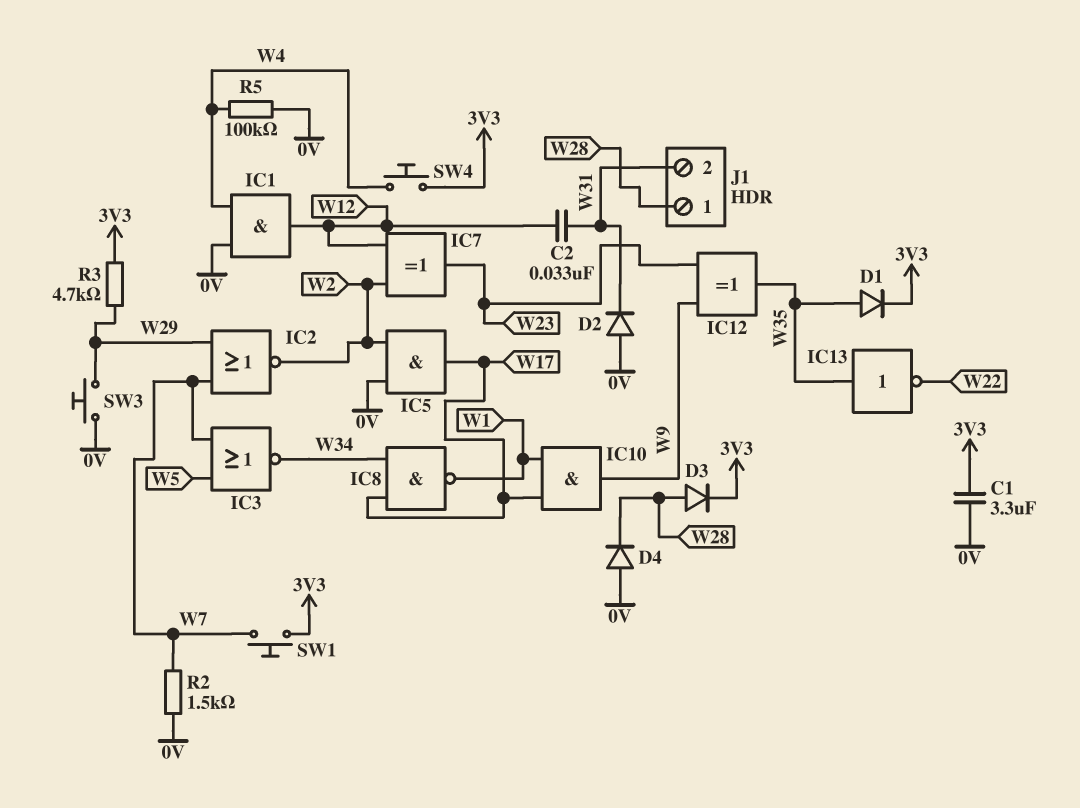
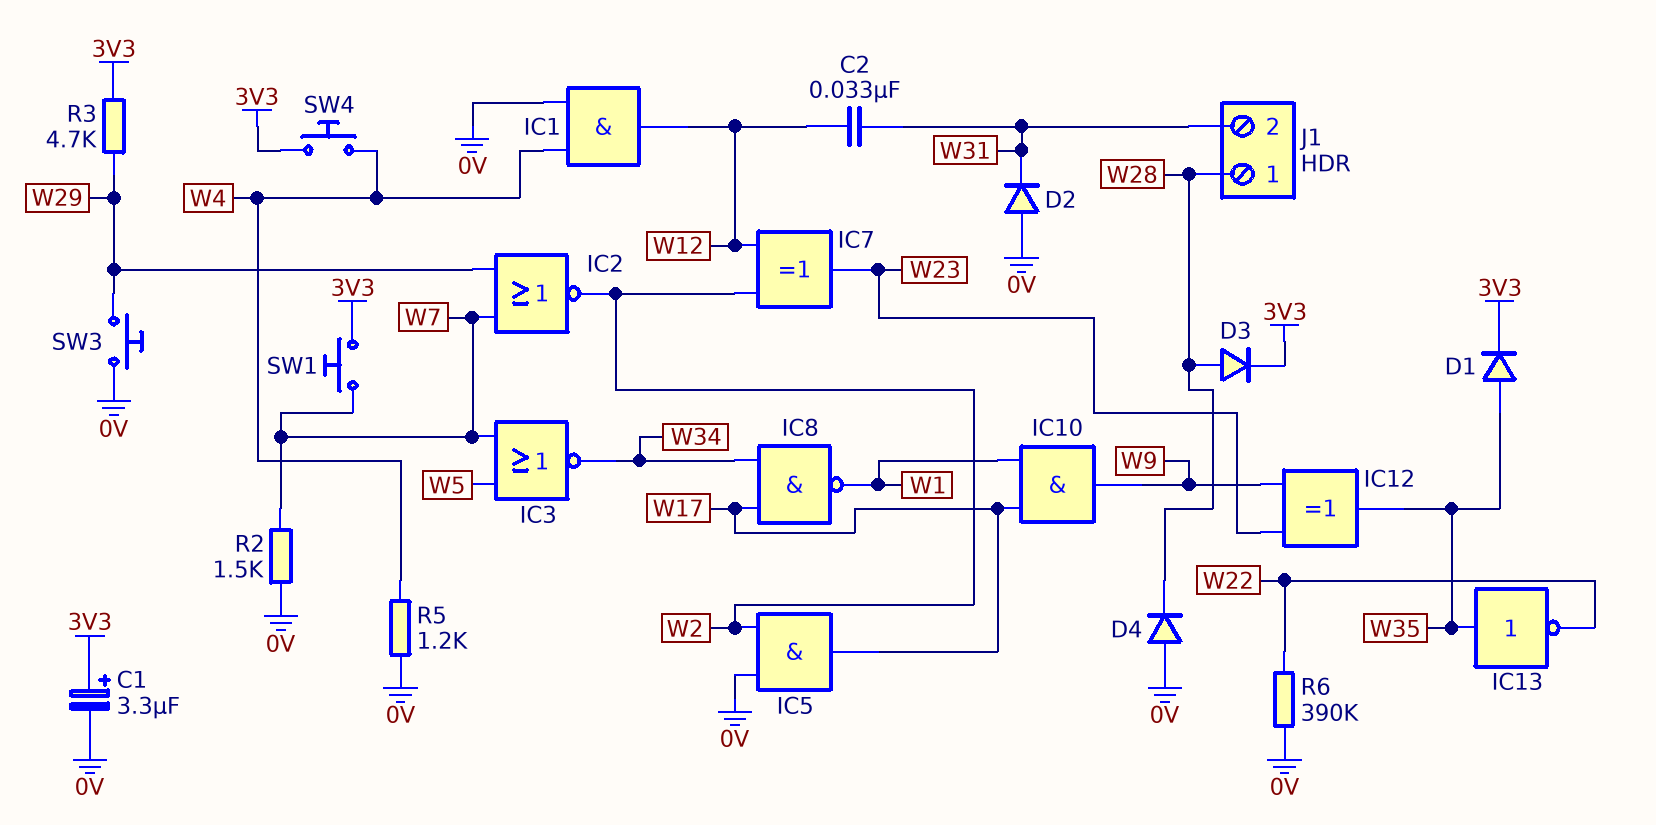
C1: 3.3uF (0V, 3V3) -> 3.3uF (plus 3V3, minus 0V)
R5: 100k (0V, W4) -> 1.2k (0V, W4)
R6: none -> 390k (0V, W22)

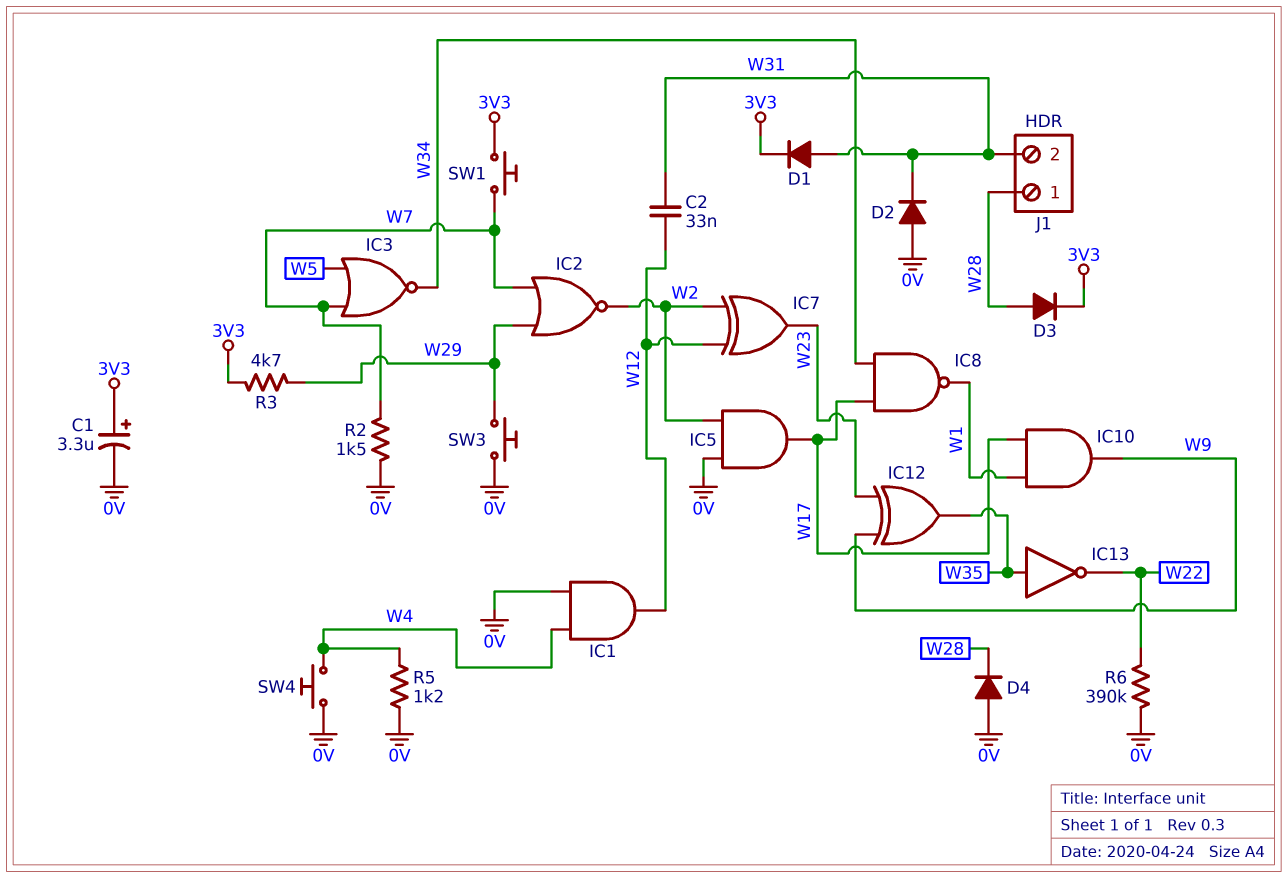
D1: diode (A W35, K 3V3) -> diode (A W31, K 3V3)
SW4: button (3V3, W4) -> button (0V, W4)

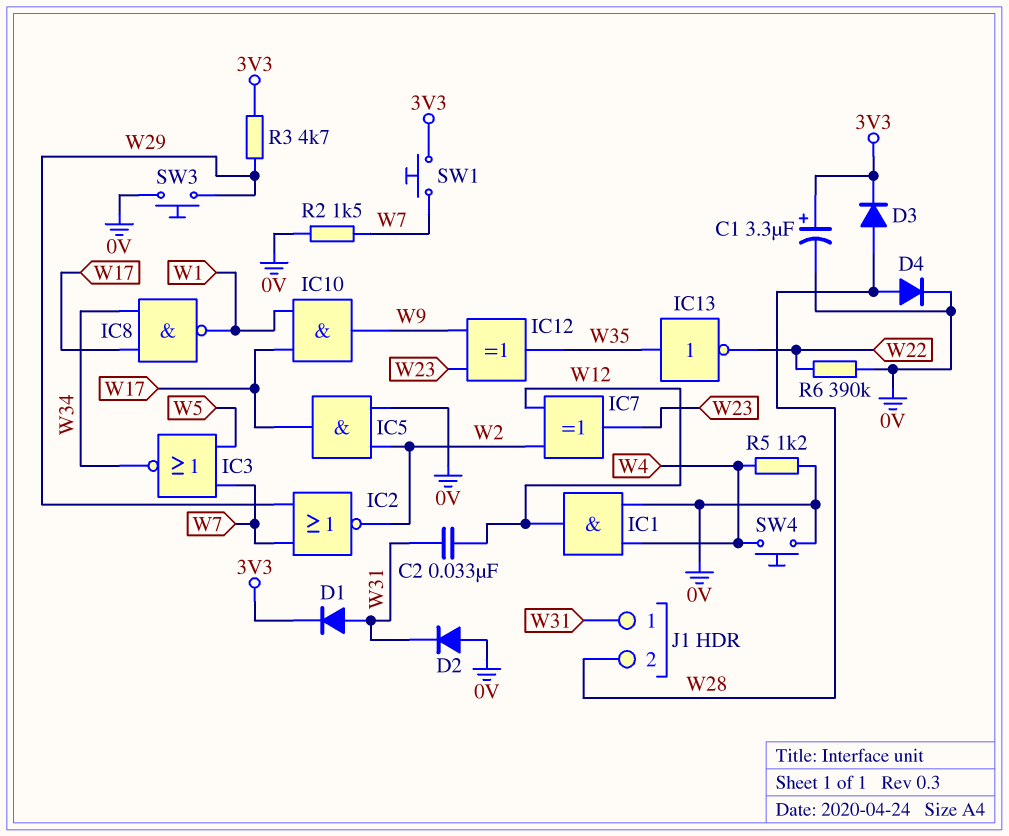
D4: diode (A 0V, K W28) -> diode (A W28, K 0V)
J1 pin 1: W28 -> W31
J1 pin 2: W31 -> W28

